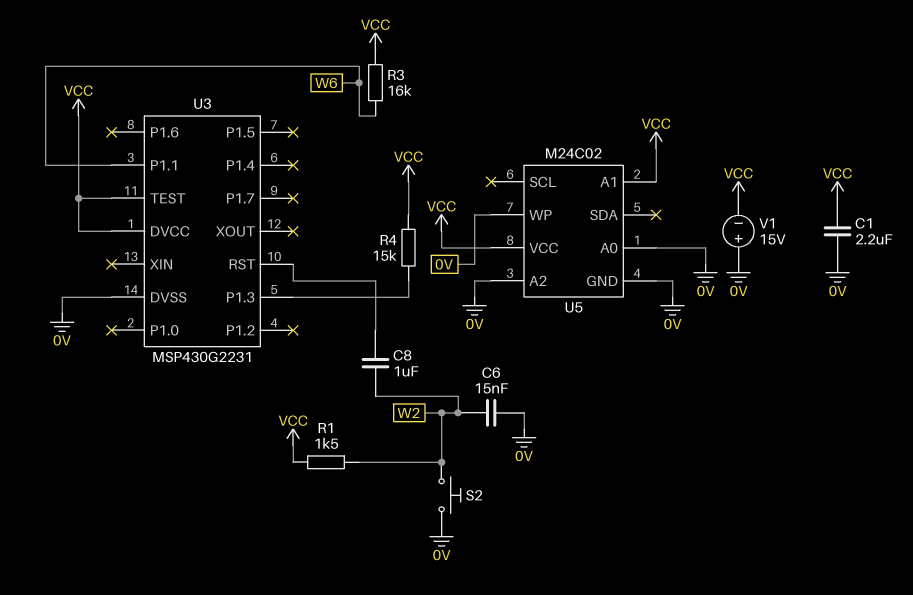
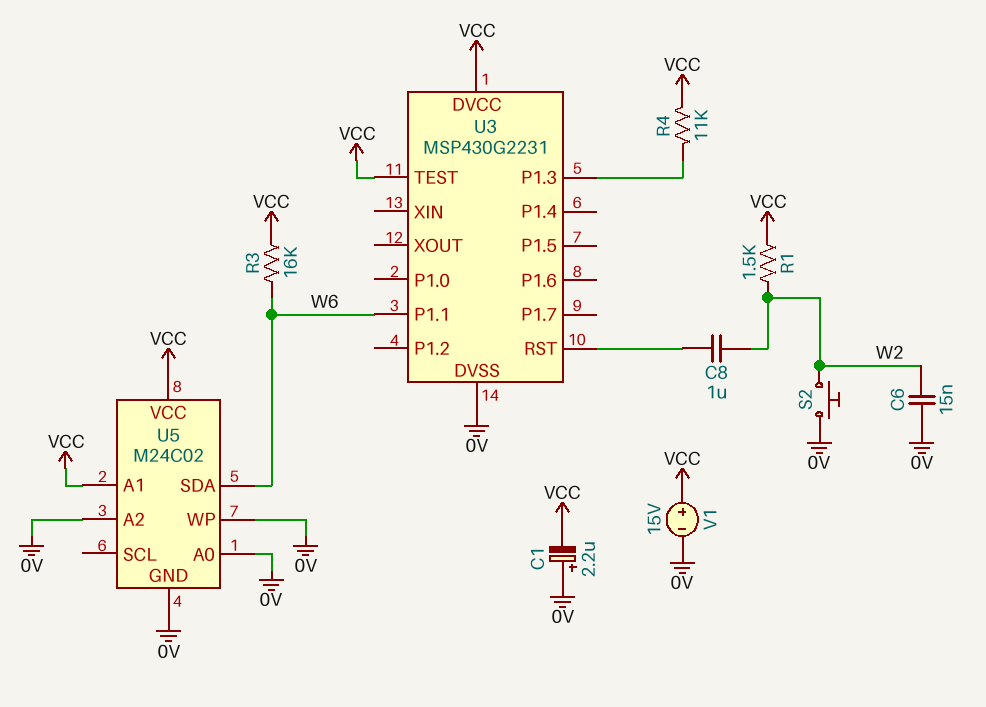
C1: 2.2uF (0V, VCC) -> 2.2uF (plus 0V, minus VCC)
R4: 15k (U3/P1.3, VCC) -> 11k (U3/P1.3, VCC)
U5 pin SDA: none -> W6
V1: 15V (plus 0V, minus VCC) -> 15V (plus VCC, minus 0V)

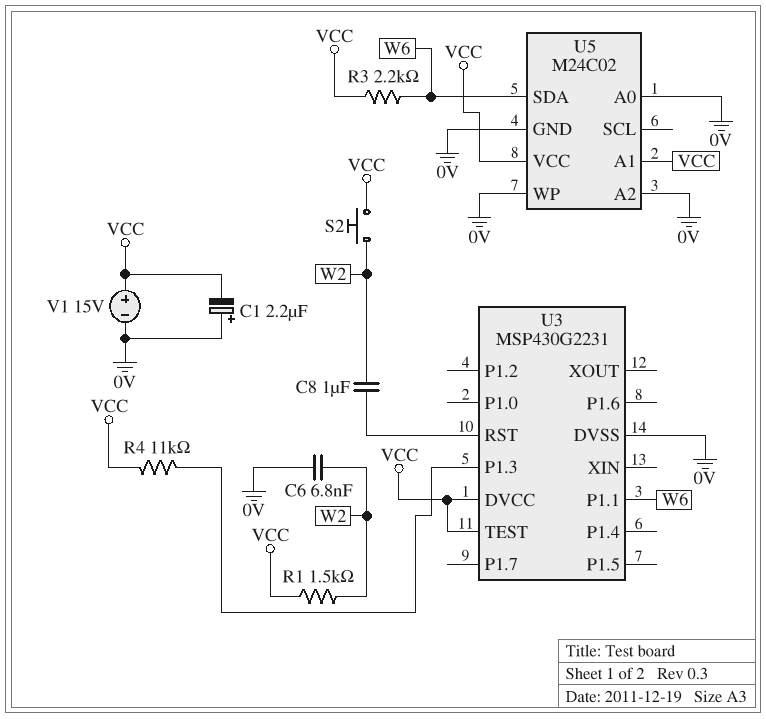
C6: 15nF (0V, W2) -> 6.8nF (0V, W2)
R3: 16k (VCC, W6) -> 2.2k (VCC, W6)
S2: button (0V, W2) -> button (VCC, W2)

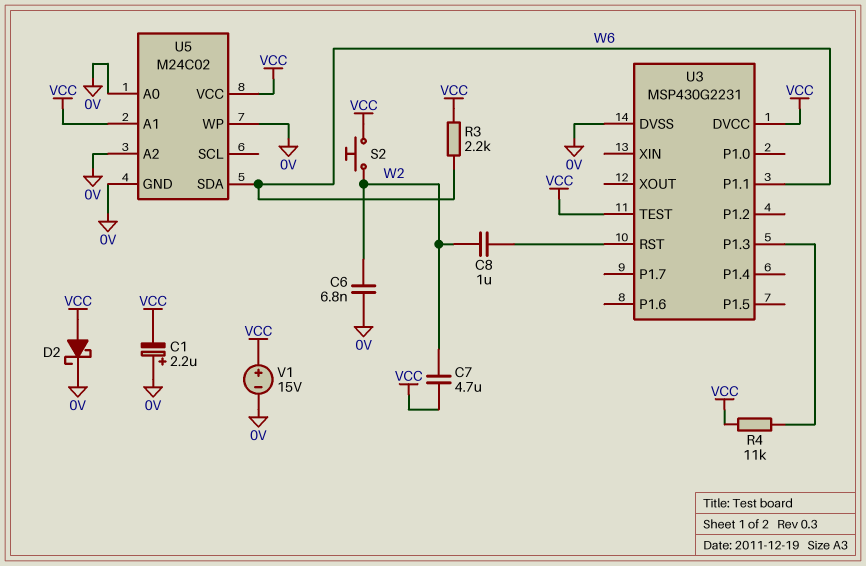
C7: none -> 4.7uF (VCC, W2)
D2: none -> schottky (A VCC, K 0V)
R1: 1.5k (VCC, W2) -> none

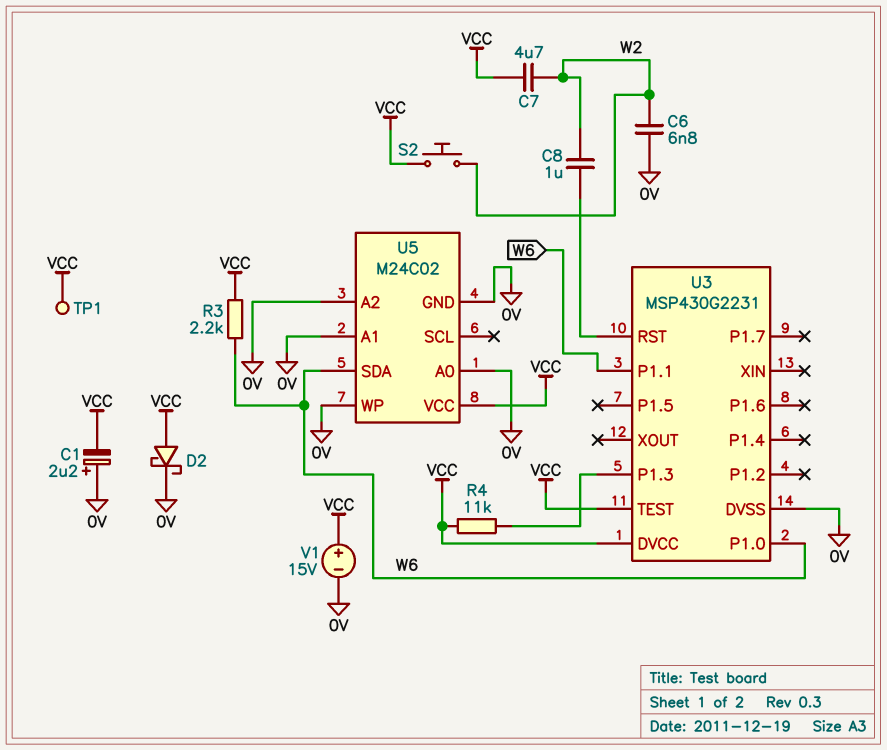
TP1: none -> test point (VCC)
U3 pin P1.0: none -> W6
U5 pin A1: VCC -> 0V

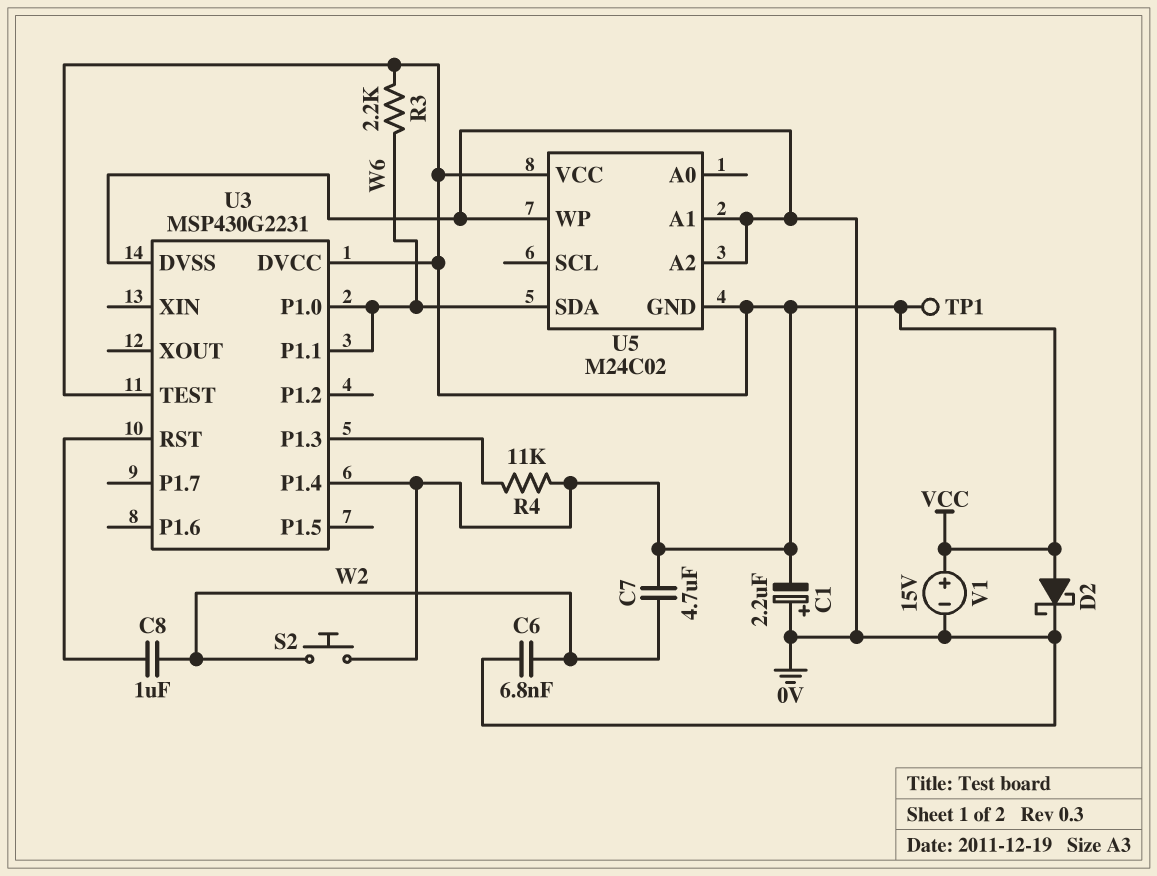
U3 pin P1.4: none -> VCC
U5 pin A0: 0V -> none
U5 pin GND: 0V -> VCC

